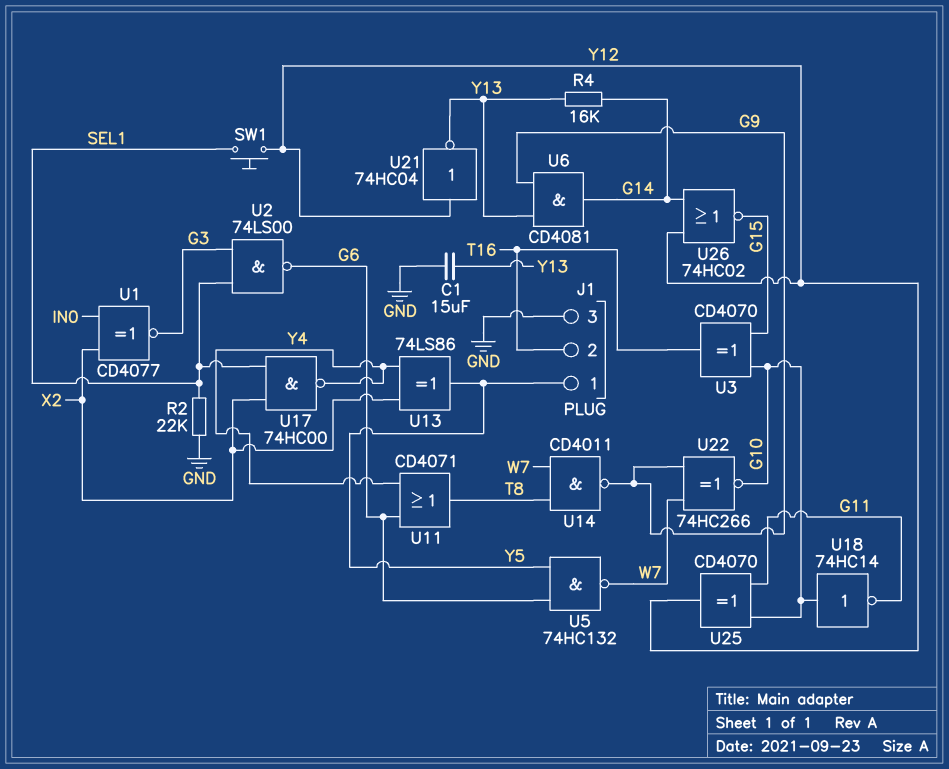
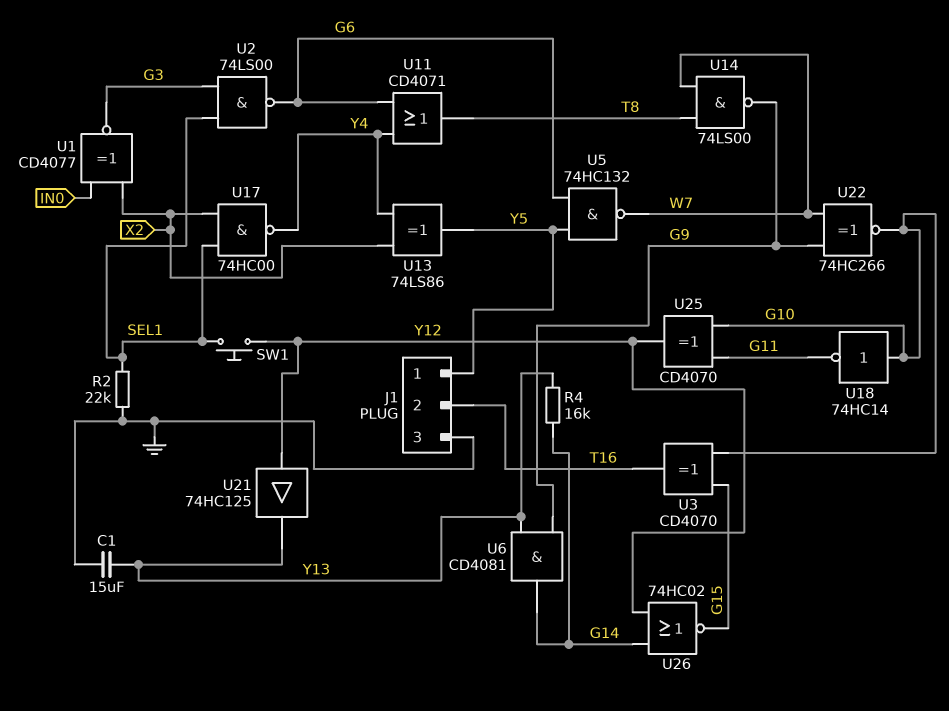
U14: NAND CD4011 (in T8, in W7, out G9) -> NAND 74LS00 (in T8, in W7, out G9)
U21: NOT 74HC04 (in Y12, out Y13) -> buffer 74HC125 (in Y12, out Y13)

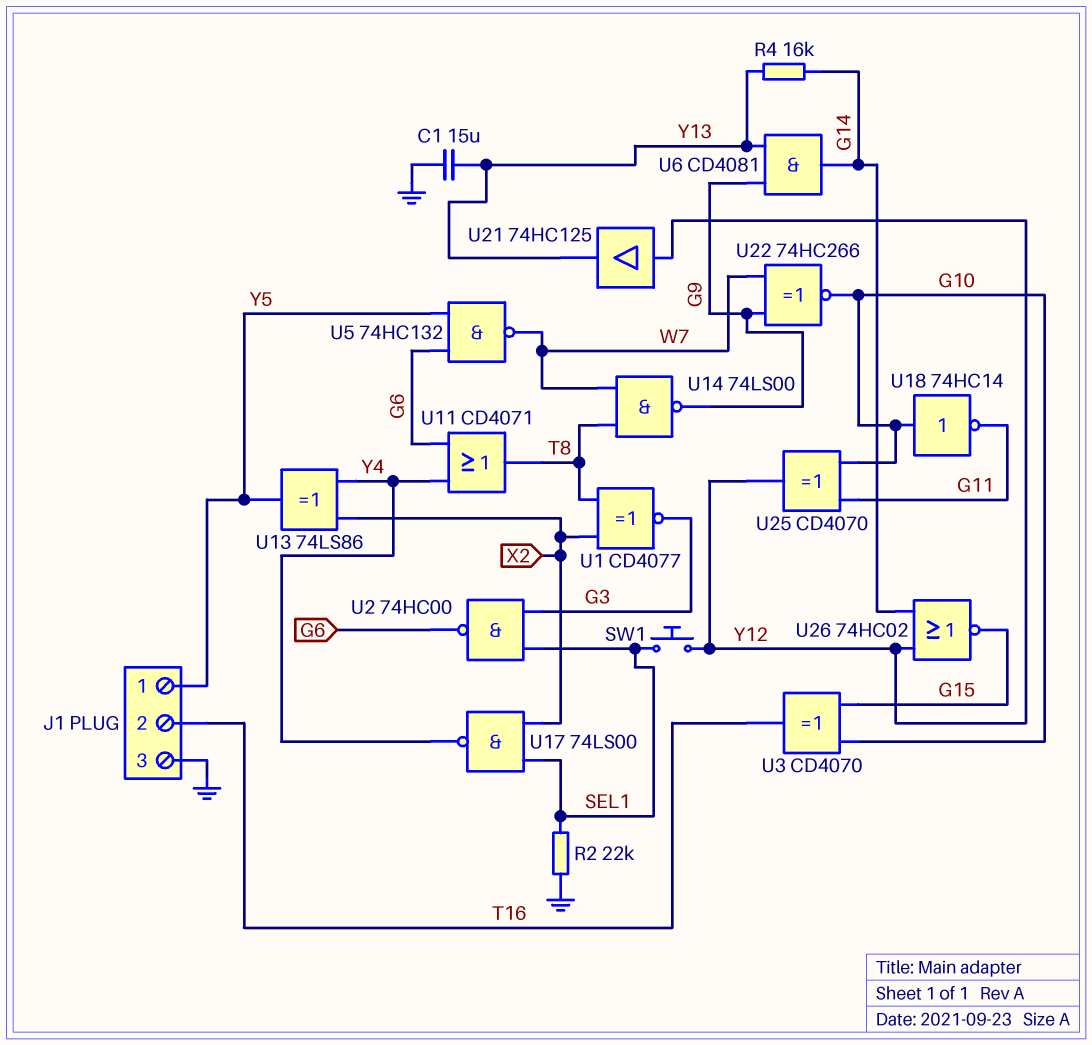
U1: XNOR CD4077 (in IN0, in X2, out G3) -> XNOR CD4077 (in T8, in X2, out G3)
U2: NAND 74LS00 (in G3, in SEL1, out G6) -> NAND 74HC00 (in G3, in SEL1, out G6)
U17: NAND 74HC00 (in SEL1, in X2, out Y4) -> NAND 74LS00 (in SEL1, in X2, out Y4)

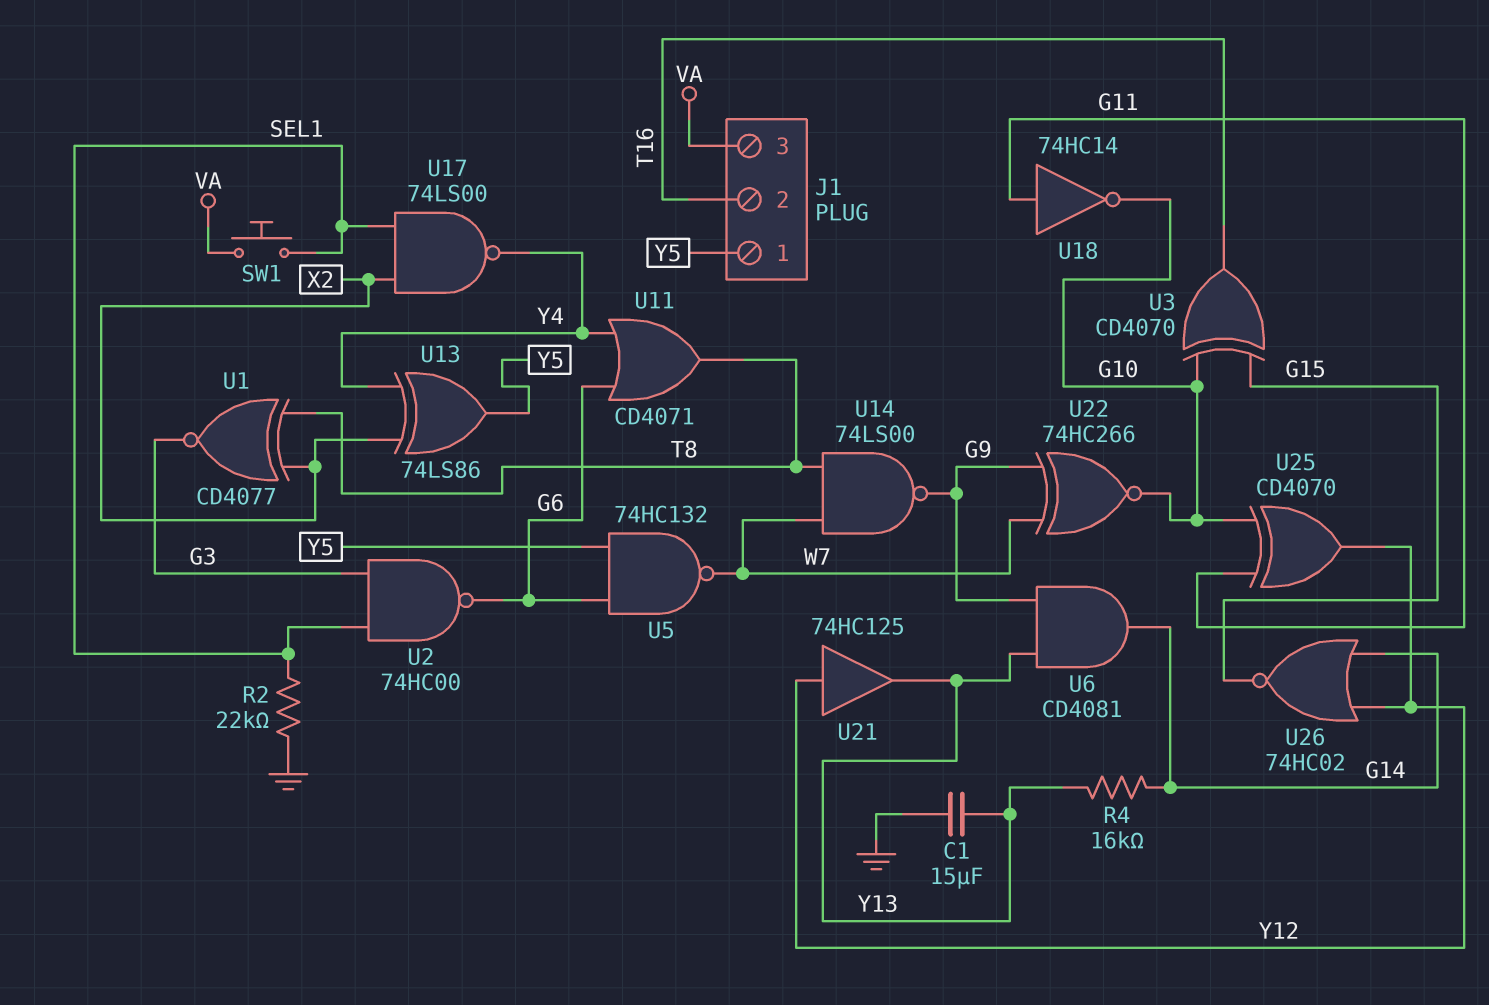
J1 pin 3: GND -> VA
SW1: button (SEL1, Y12) -> button (SEL1, VA)
U18: NOT 74HC14 (in G10, out G11) -> NOT 74HC14 (in G11, out G10)

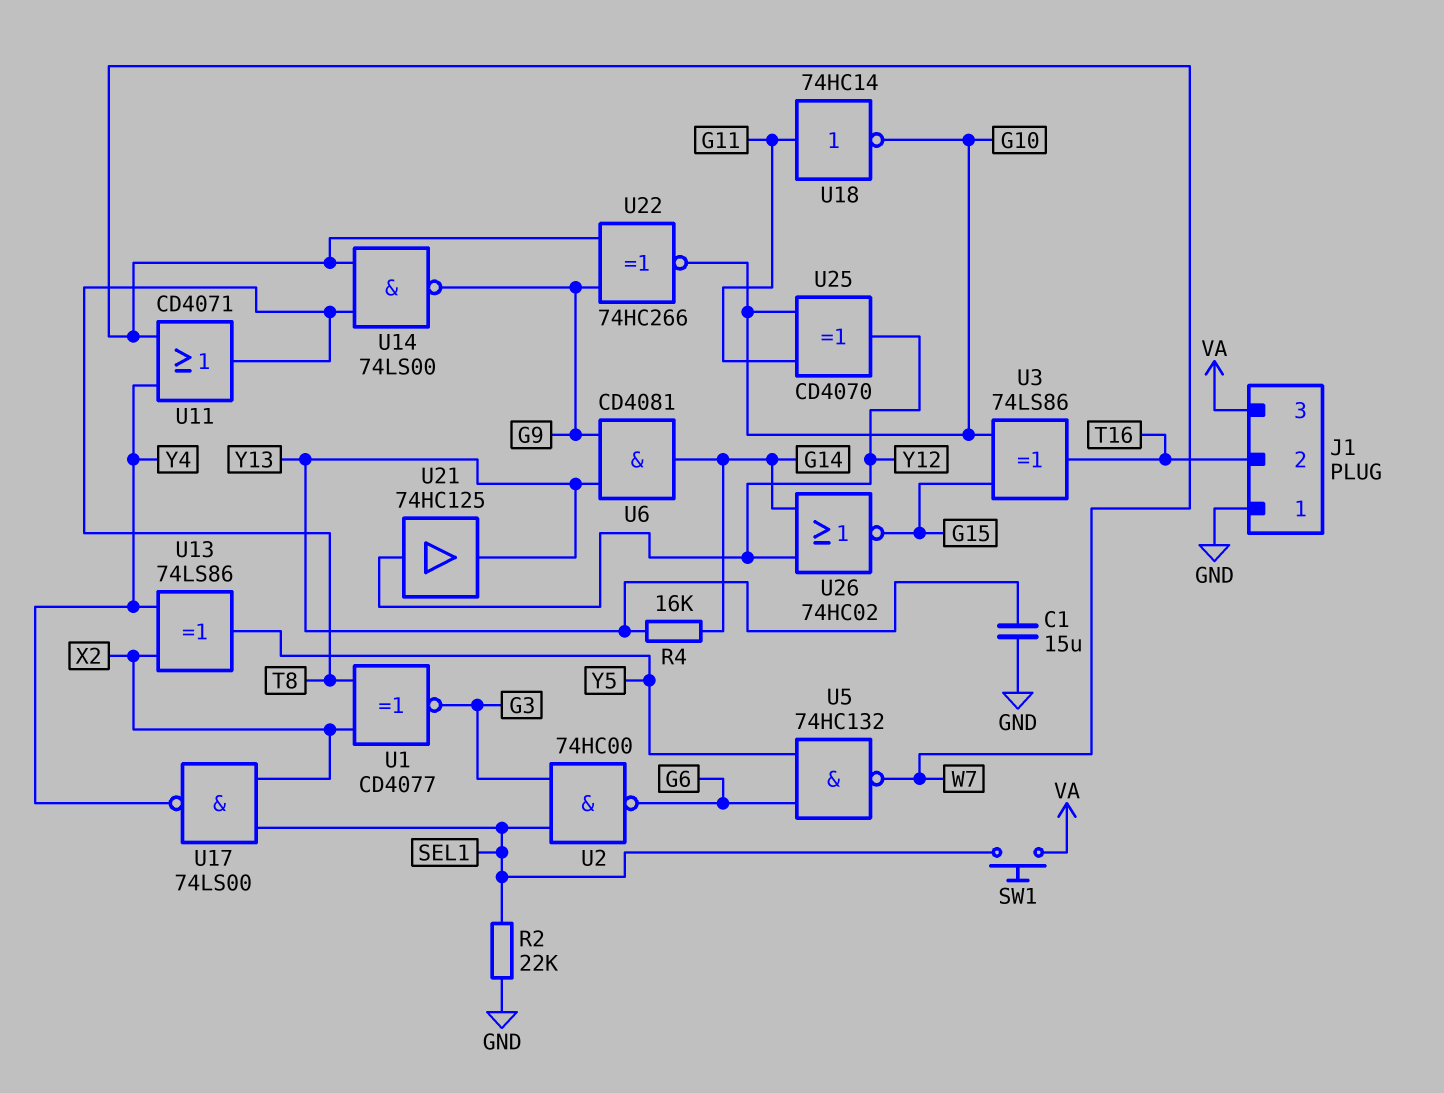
J1 pin 1: Y5 -> GND
U3: XOR CD4070 (in G10, in G15, out T16) -> XOR 74LS86 (in G10, in G15, out T16)
U11: OR CD4071 (in G6, in Y4, out T8) -> OR CD4071 (in W7, in Y4, out T8)

